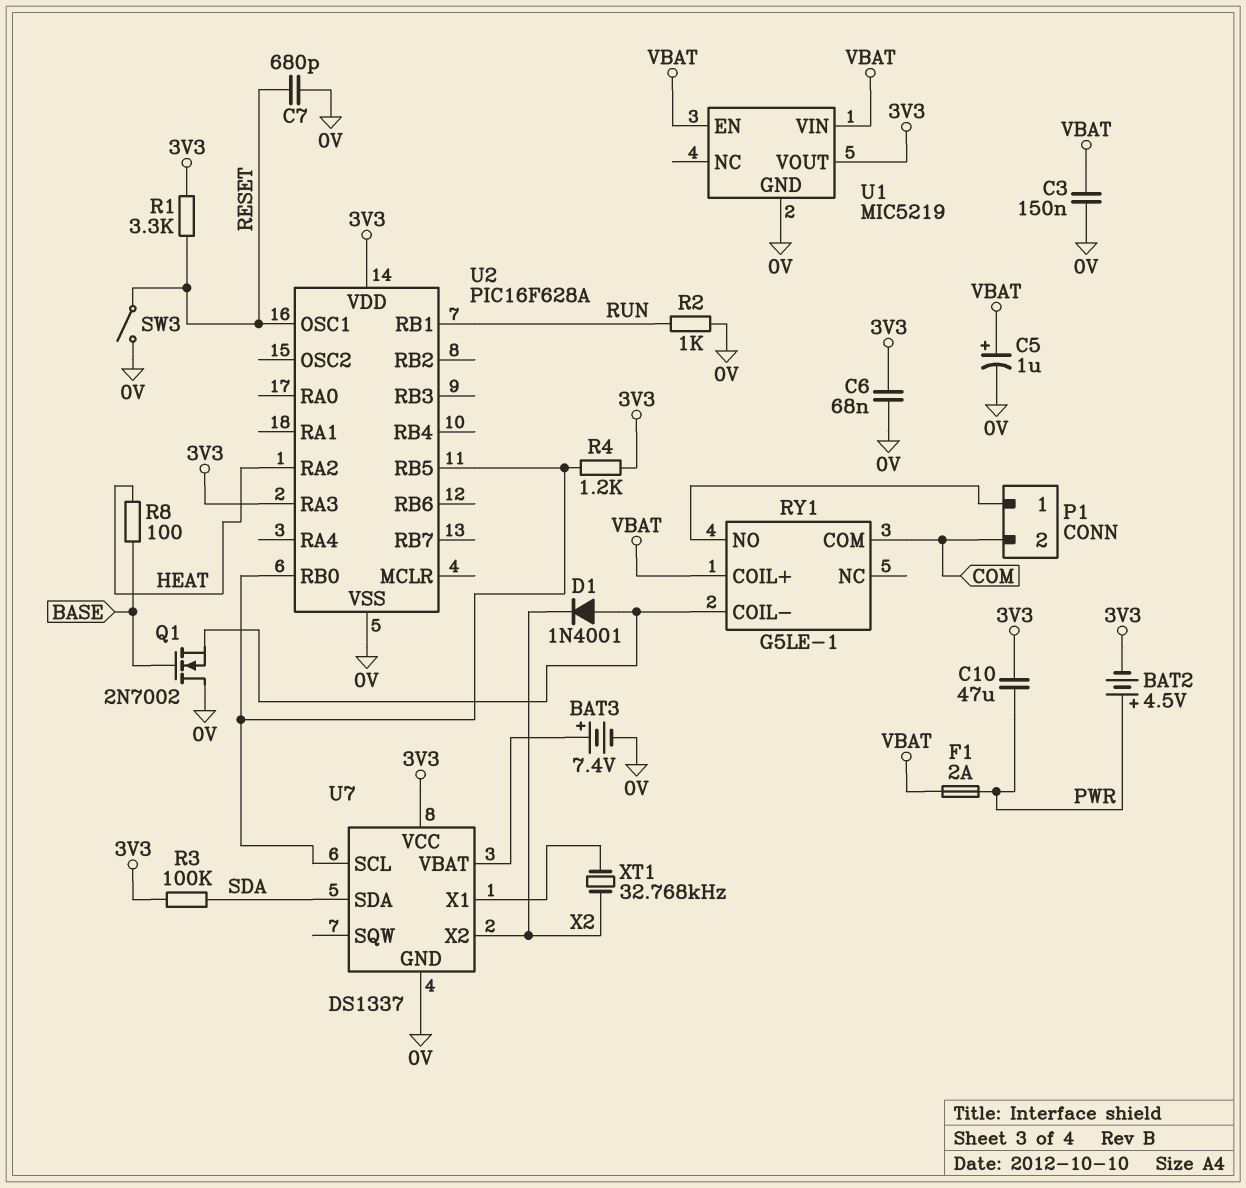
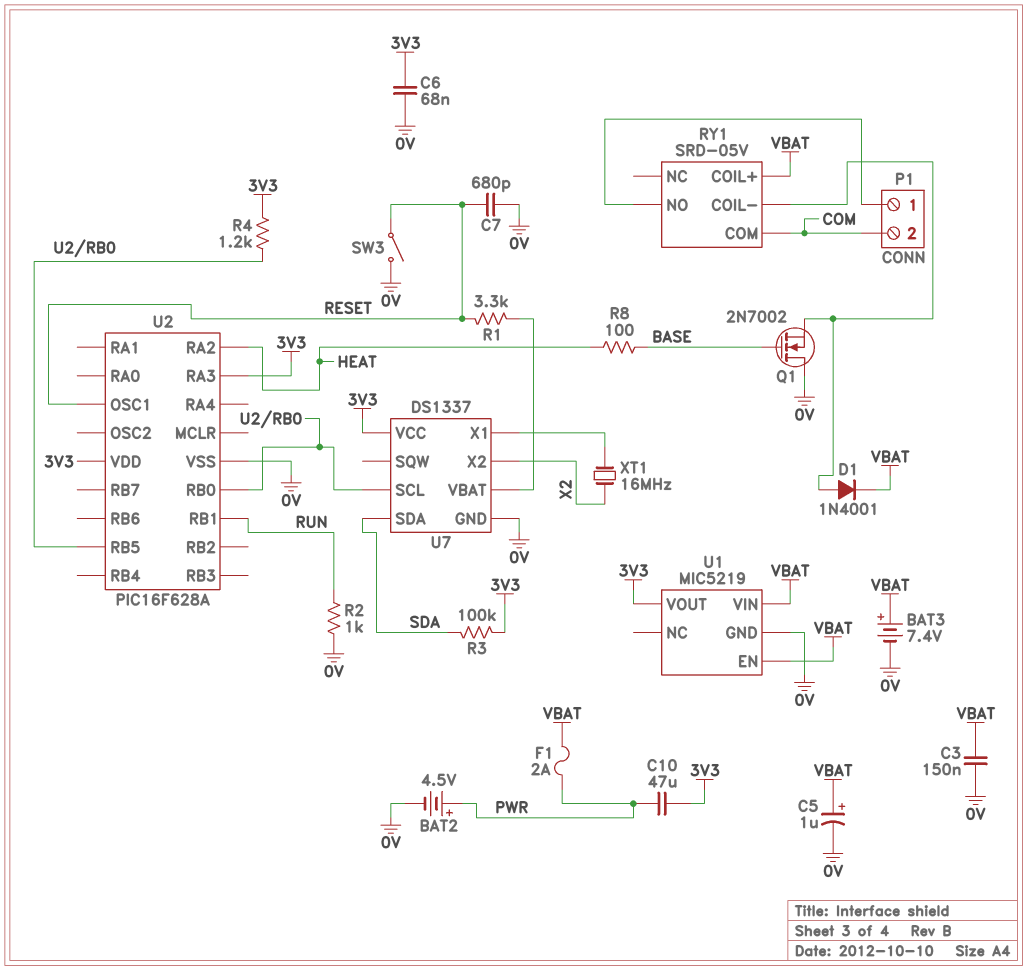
BAT2: 4.5V (plus PWR, minus 3V3) -> 4.5V (plus PWR, minus 0V)
BAT3: 7.4V (plus U7/VBAT, minus 0V) -> 7.4V (plus VBAT, minus 0V)
D1: diode 1N4001 (A RY1/COIL-, K X2) -> diode 1N4001 (A RY1/COIL-, K VBAT)
R1: 3.3k (3V3, RESET) -> 3.3k (RESET, U7/VBAT)
RY1: G5LE-1 -> SRD-05V
XT1: 32.768kHz (U7/X1, X2) -> 16MHz (U7/X1, X2)

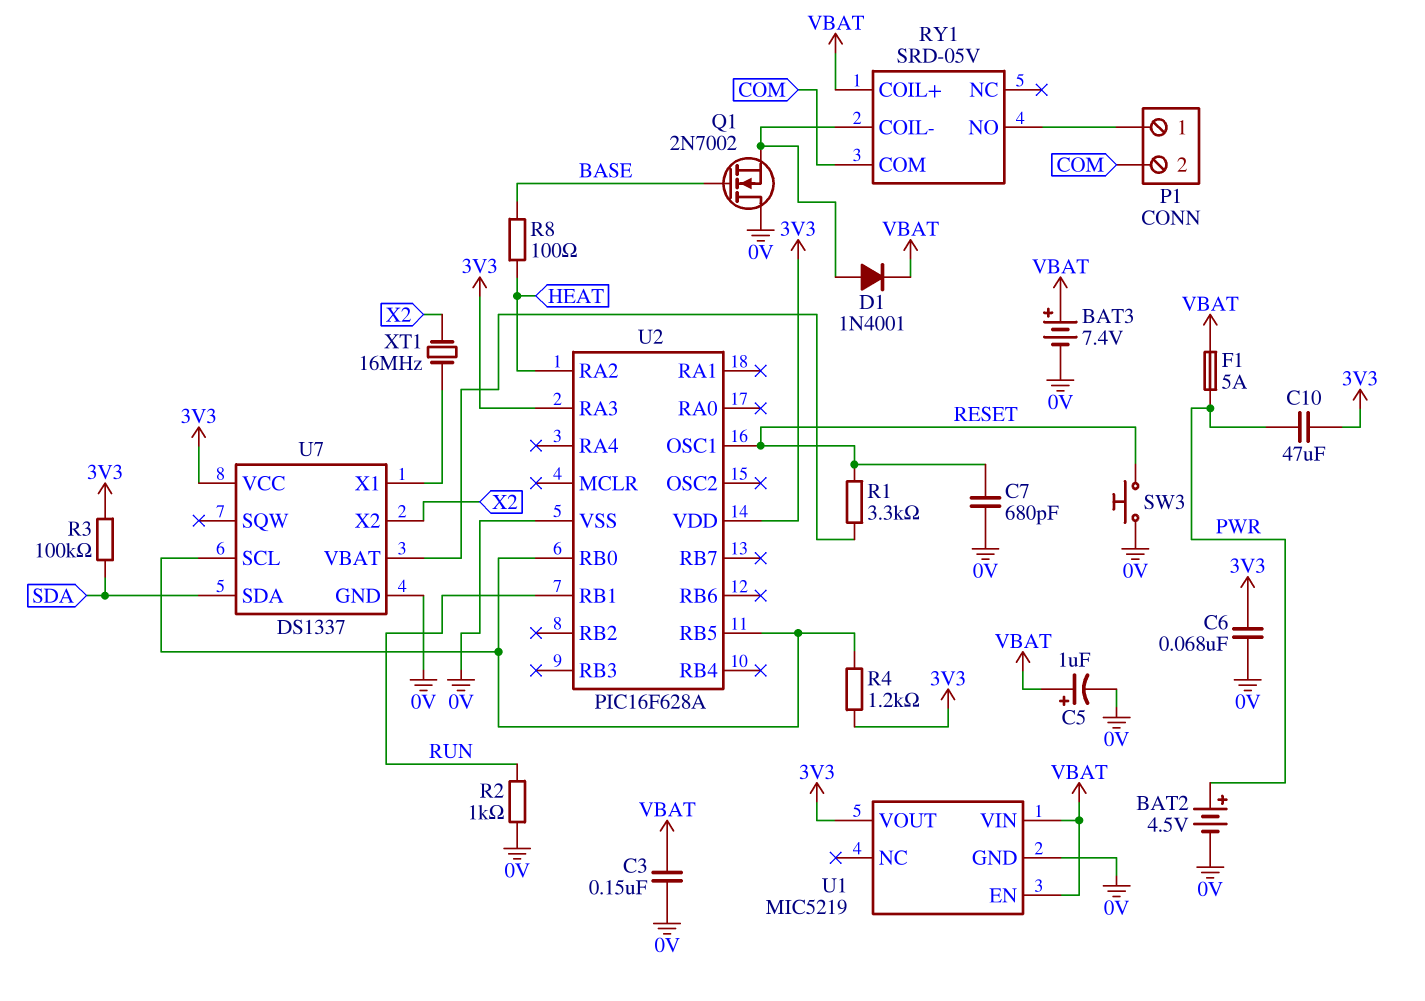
F1: 2A (PWR, VBAT) -> 5A (PWR, VBAT)
SW3: switch (0V, RESET) -> button (0V, RESET)

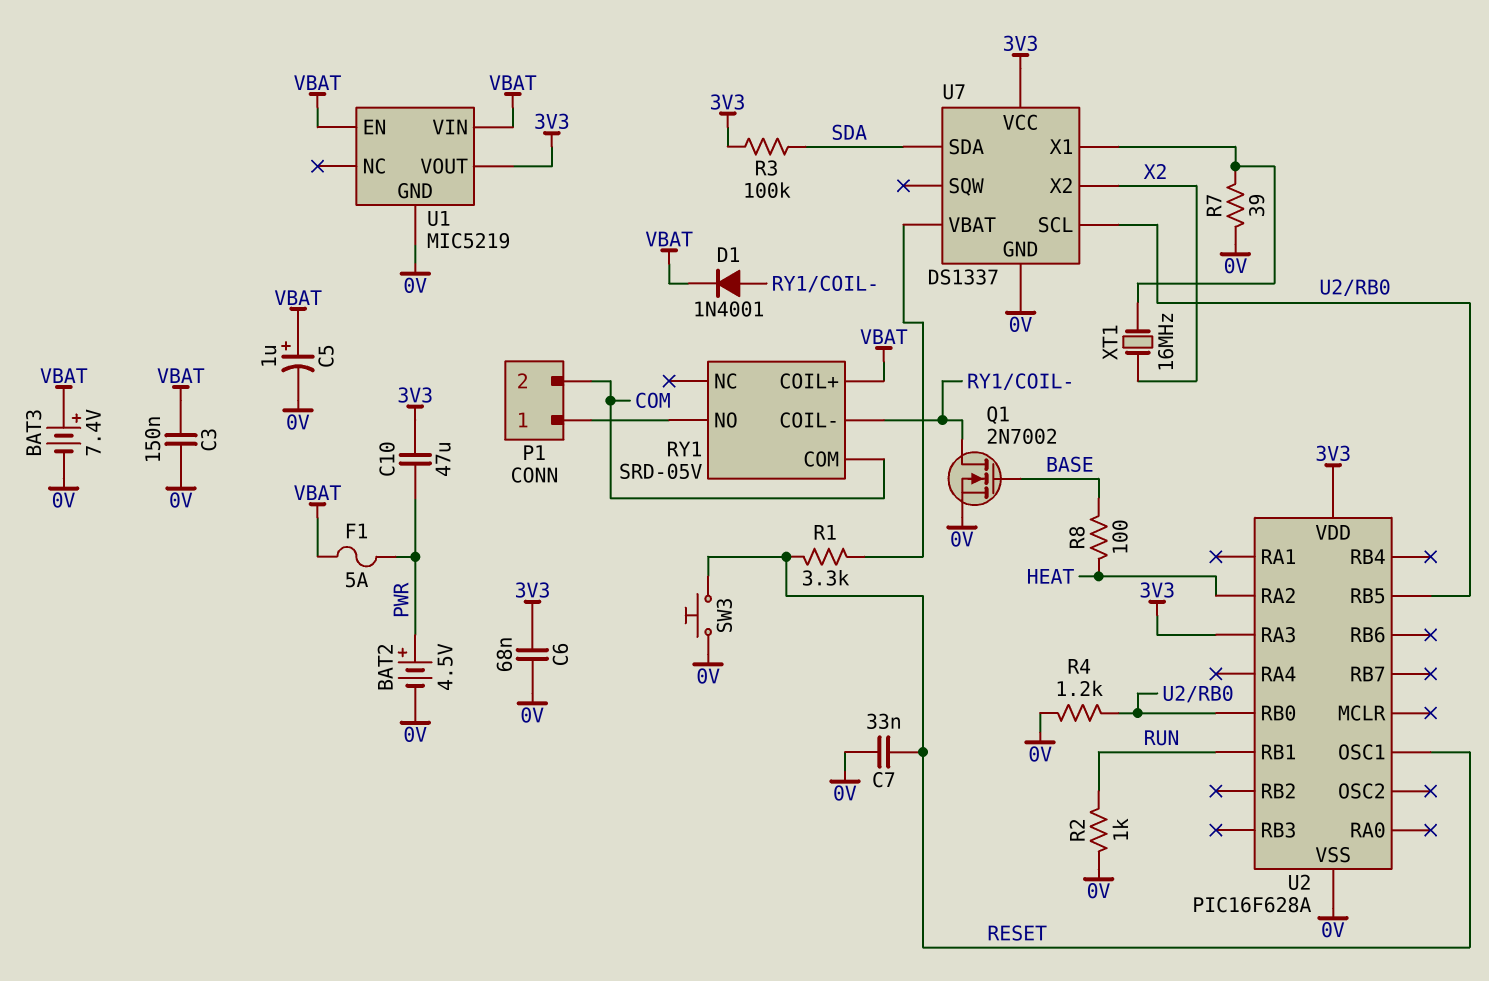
C7: 680pF (0V, RESET) -> 33nF (0V, RESET)
Q1: NMOS 2N7002 (G BASE, D 0V, S RY1/COIL-) -> NMOS 2N7002 (G BASE, D RY1/COIL-, S 0V)
R4: 1.2k (3V3, U2/RB0) -> 1.2k (0V, U2/RB0)
R7: none -> 39 (0V, U7/X1)

